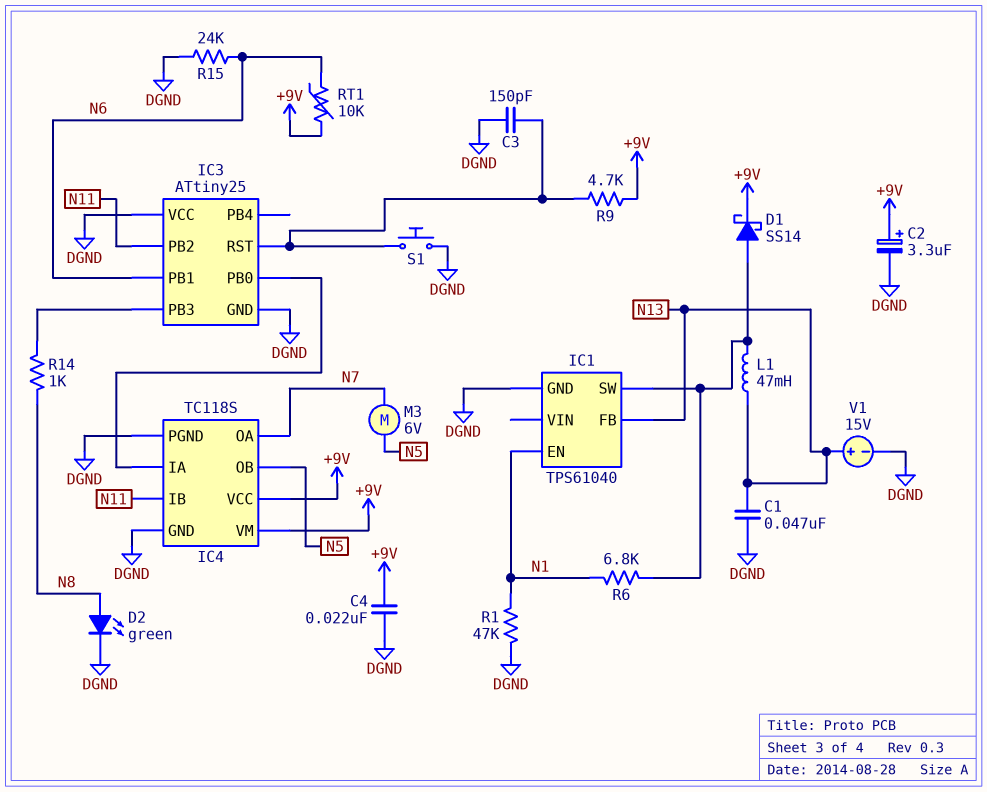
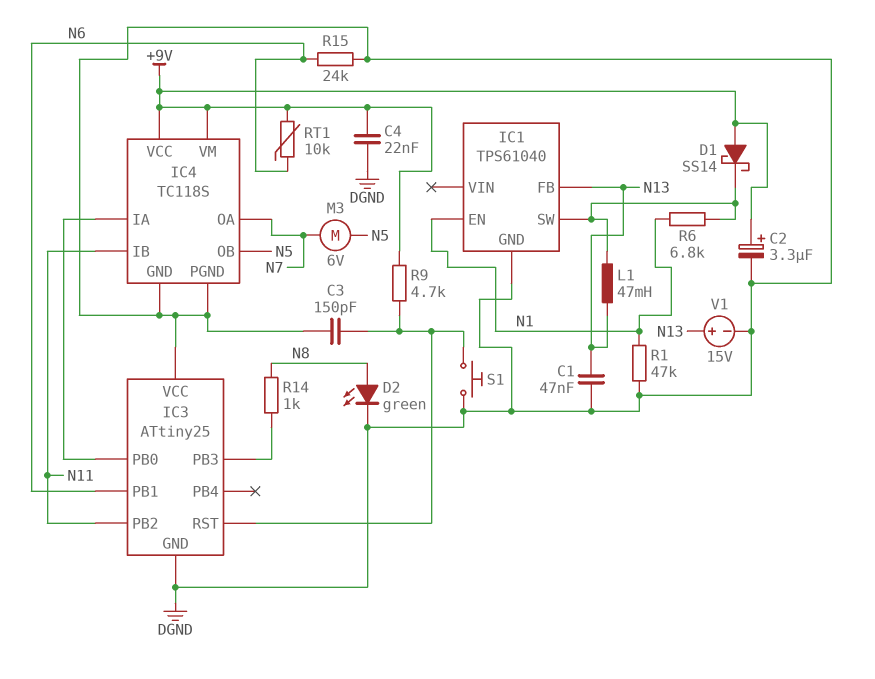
D1: schottky SS14 (A IC1/SW, K +9V) -> schottky SS14 (A +9V, K IC1/SW)

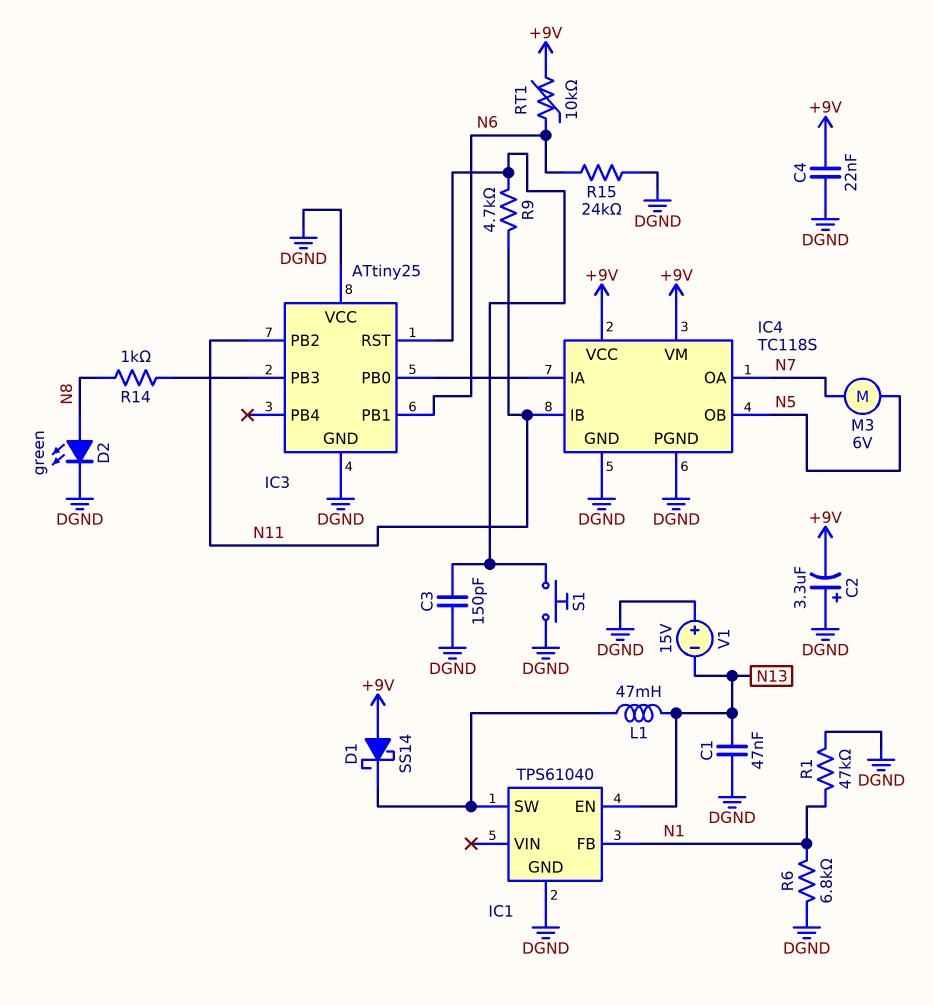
C2: 3.3uF (plus +9V, minus DGND) -> 3.3uF (plus DGND, minus +9V)
IC1 pin EN: N1 -> N13
IC1 pin FB: N13 -> N1
R6: 6.8k (IC1/SW, N1) -> 6.8k (DGND, N1)
R9: 4.7k (+9V, IC3/RST) -> 4.7k (IC3/RST, N11)
V1: 15V (plus N13, minus DGND) -> 15V (plus DGND, minus N13)

